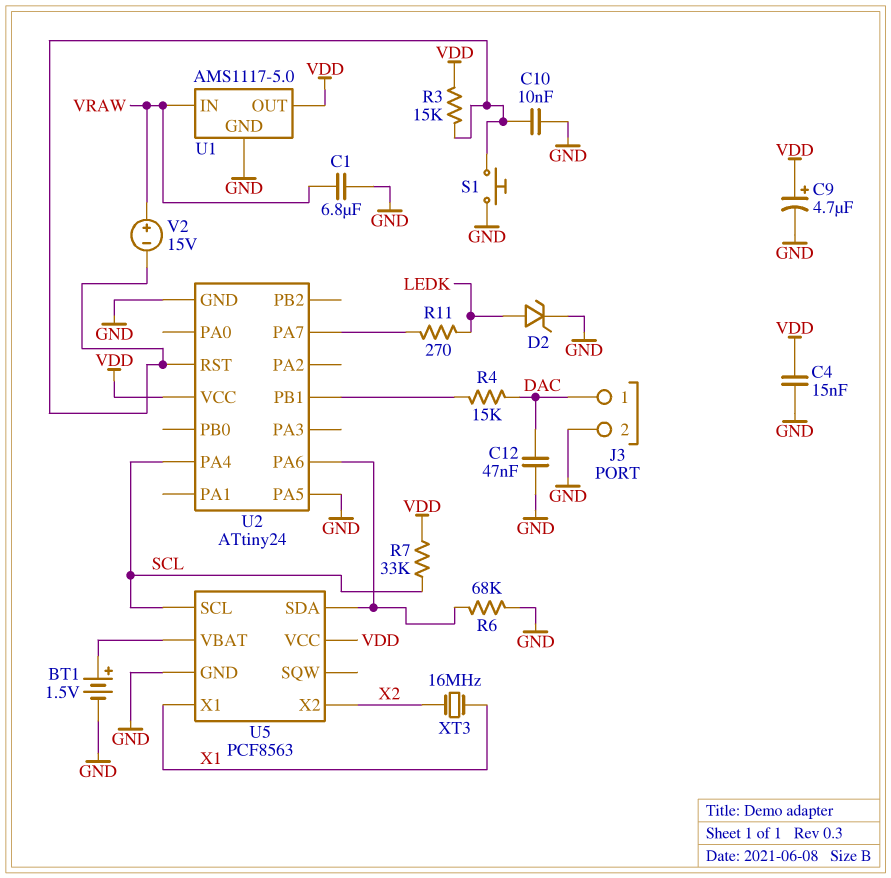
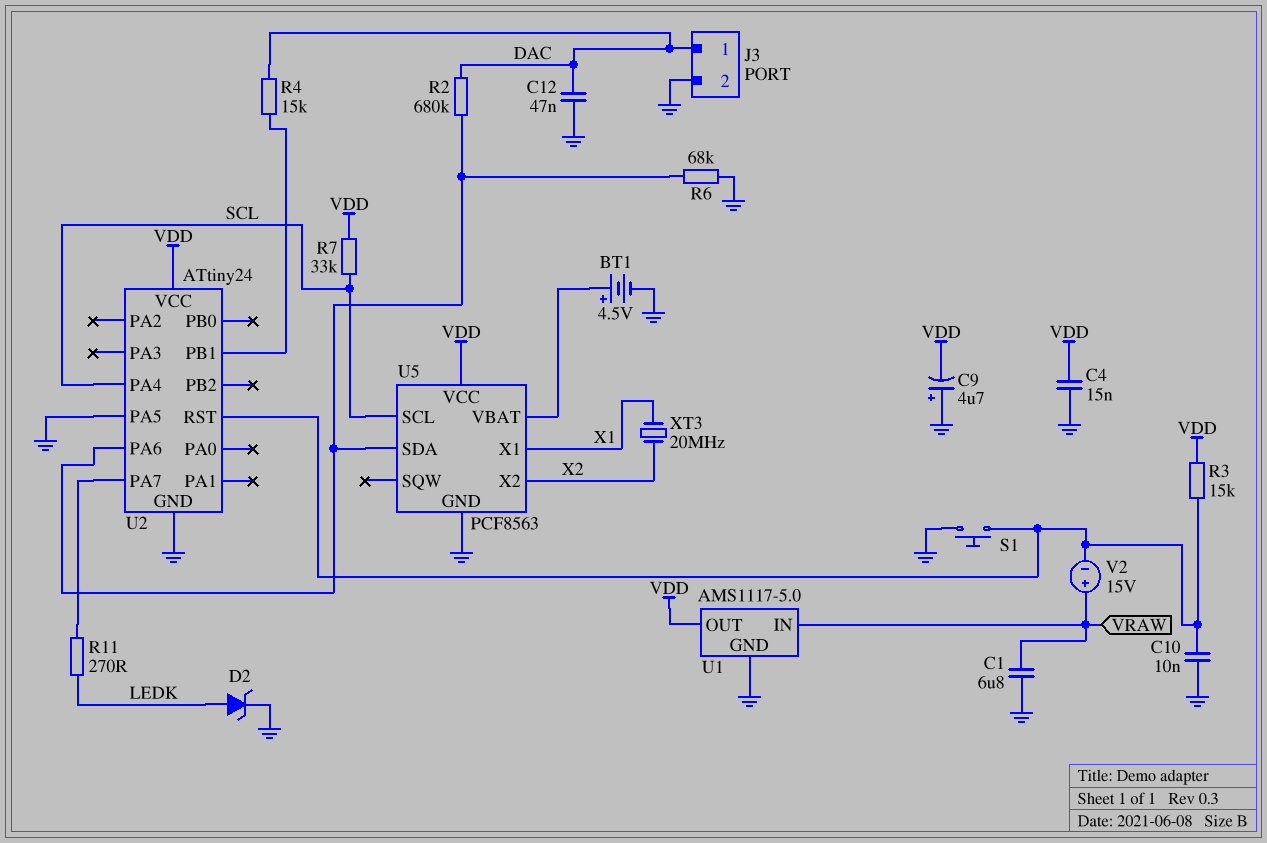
BT1: 1.5V (plus U5/VBAT, minus GND) -> 4.5V (plus U5/VBAT, minus GND)
C9: 4.7uF (plus VDD, minus GND) -> 4.7uF (plus GND, minus VDD)
R2: none -> 680k (DAC, U2/PA6)
XT3: 16MHz (X1, X2) -> 20MHz (X1, X2)

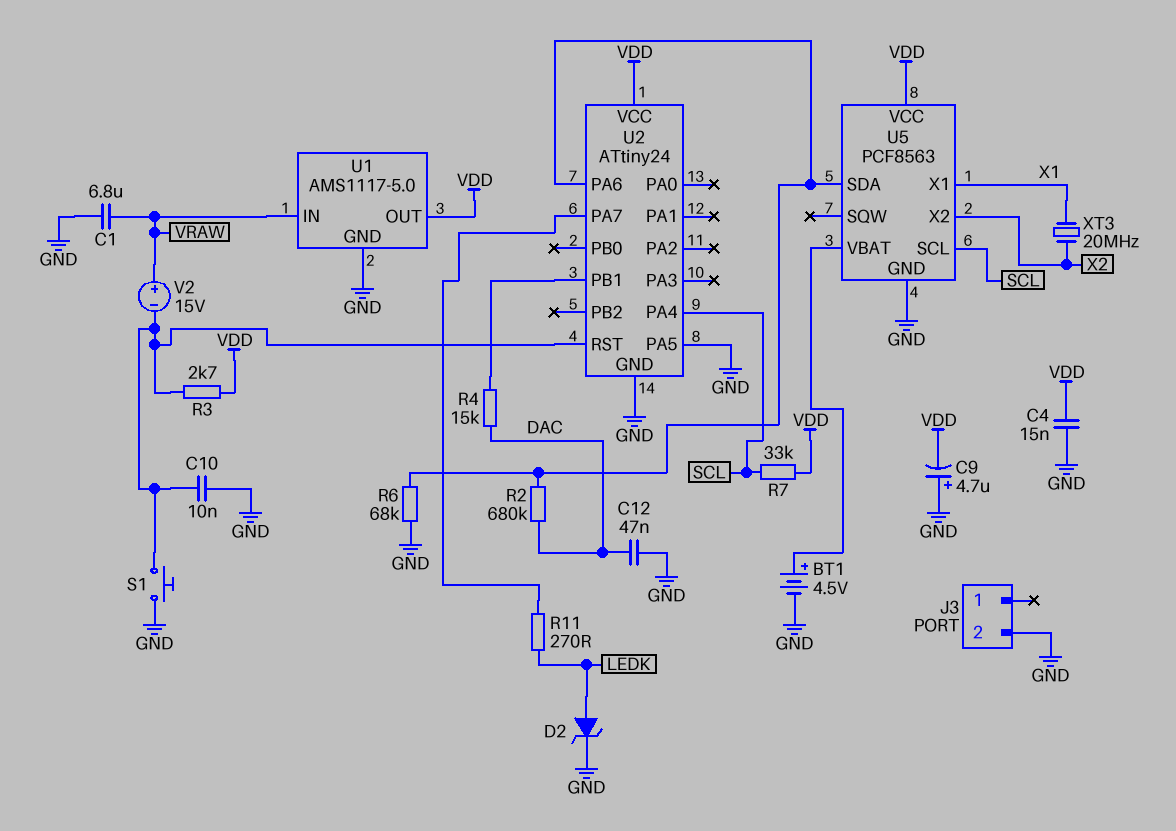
J3 pin 1: DAC -> none
R3: 15k (U2/RST, VDD) -> 2.7k (U2/RST, VDD)

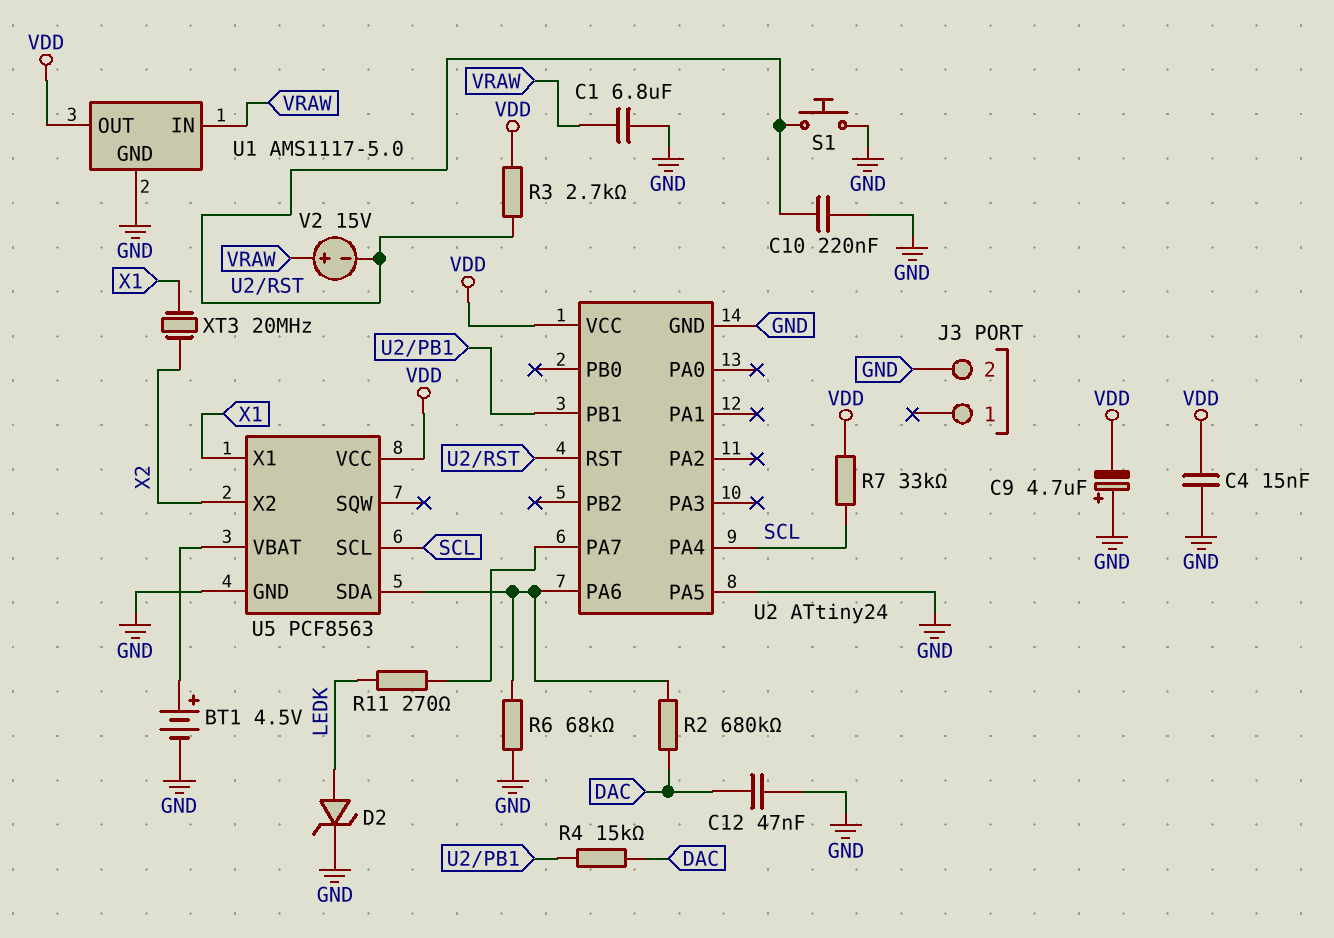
C10: 10nF (GND, U2/RST) -> 220nF (GND, U2/RST)

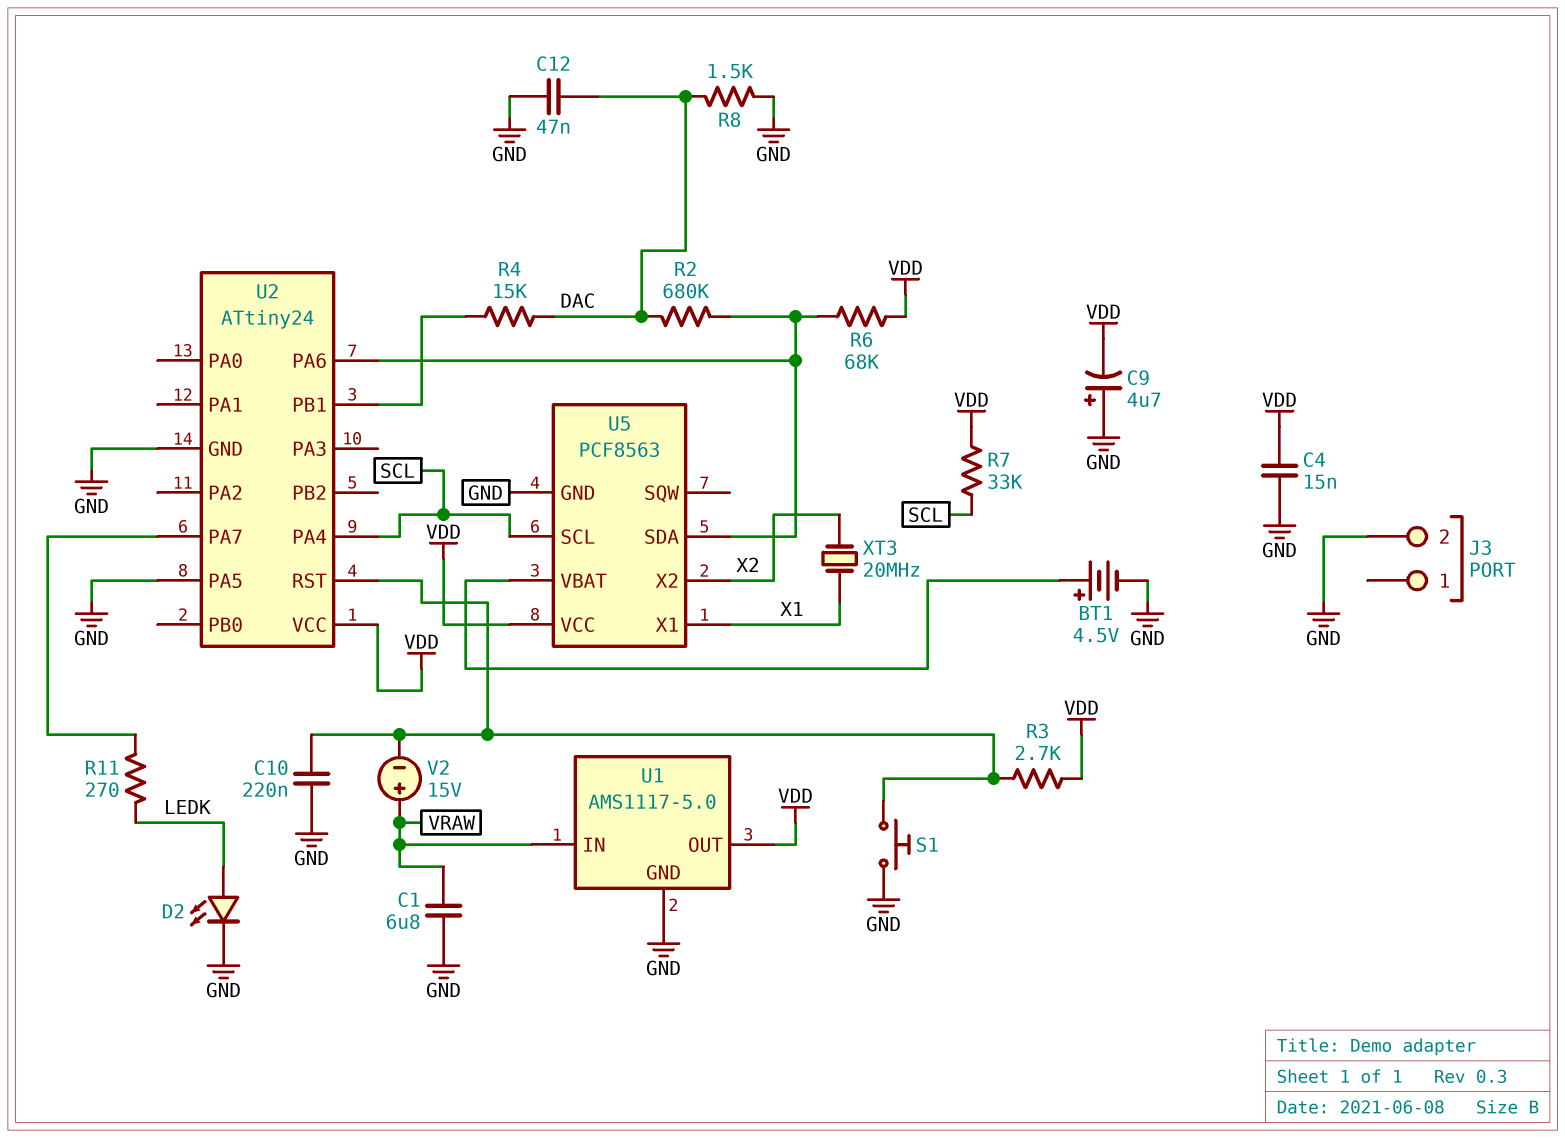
D2: zener (A LEDK, K GND) -> LED (A LEDK, K GND)
R6: 68k (GND, U2/PA6) -> 68k (U2/PA6, VDD)
R8: none -> 1.5k (DAC, GND)

